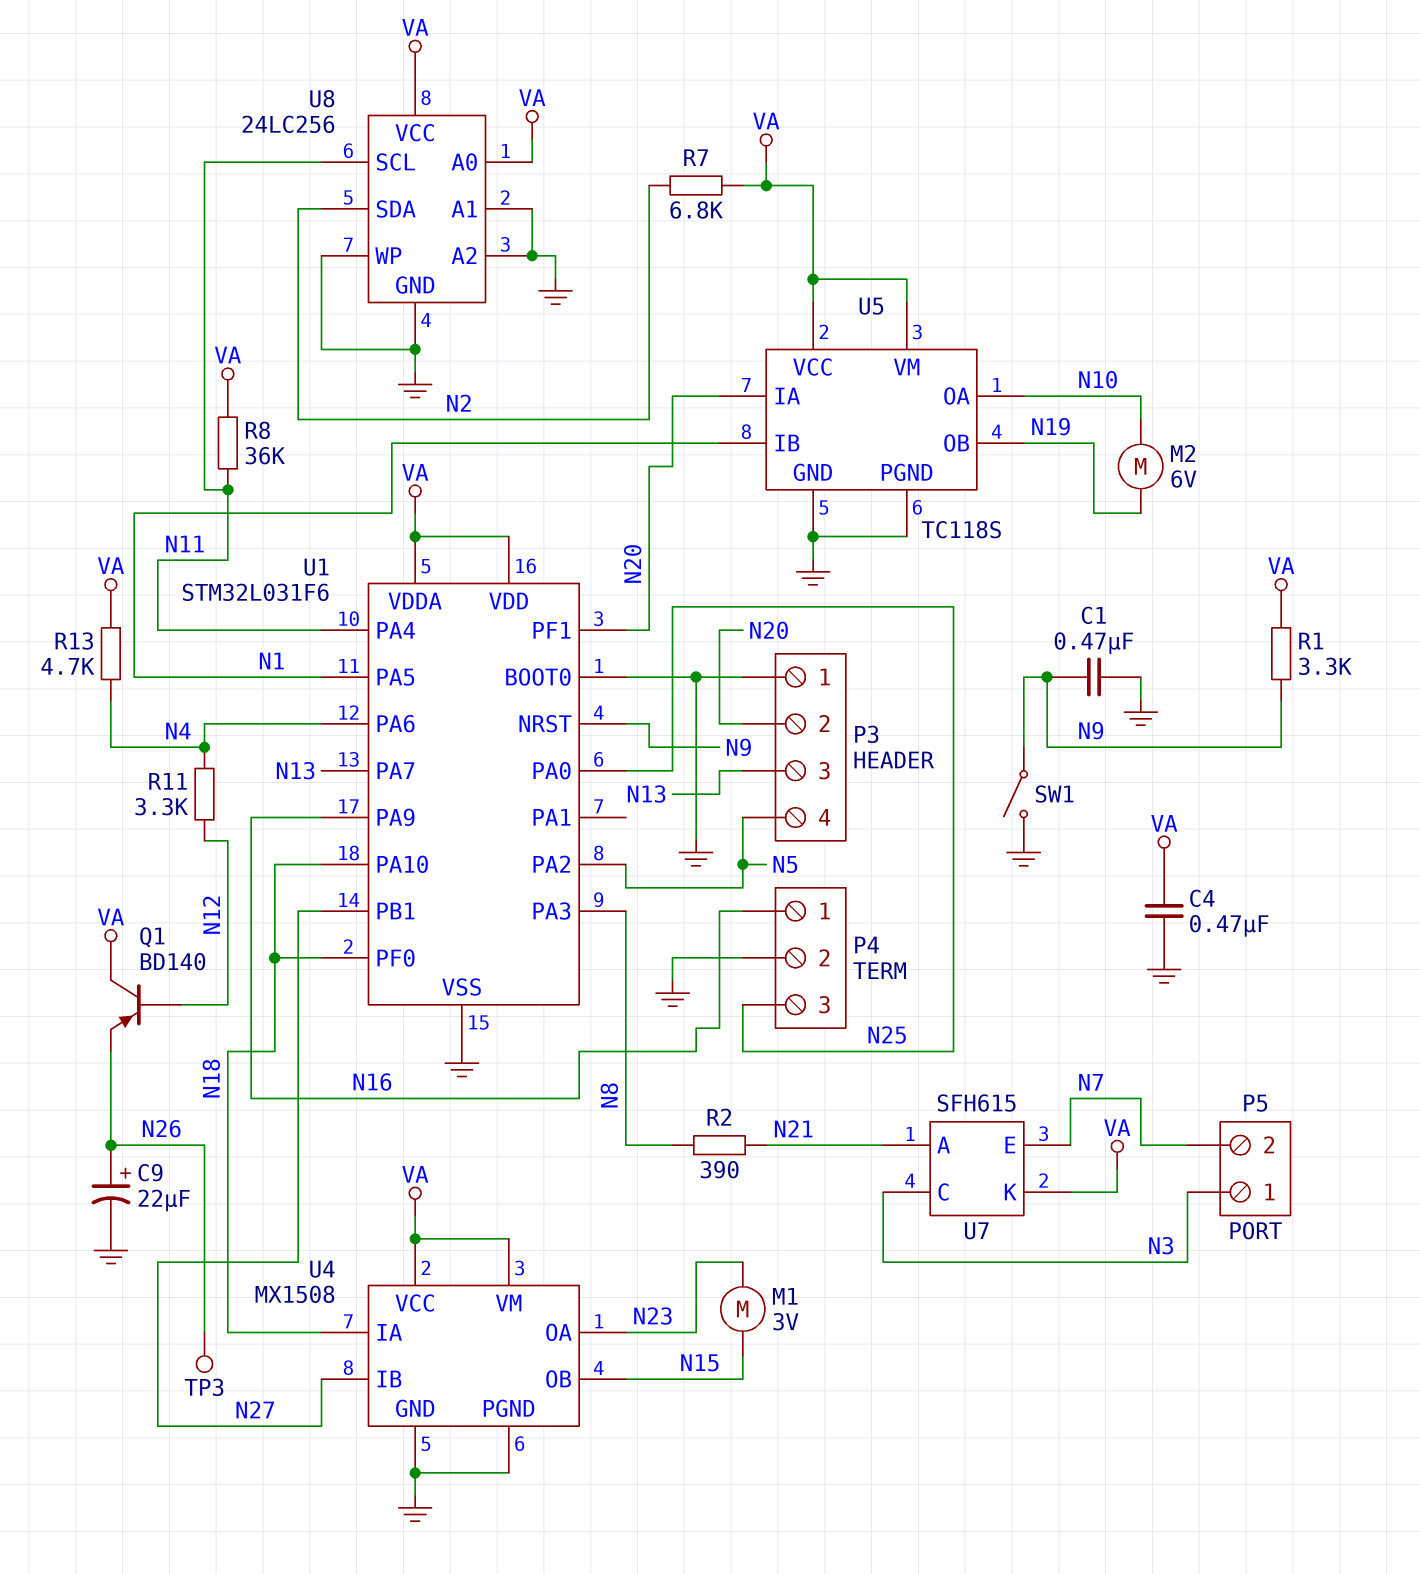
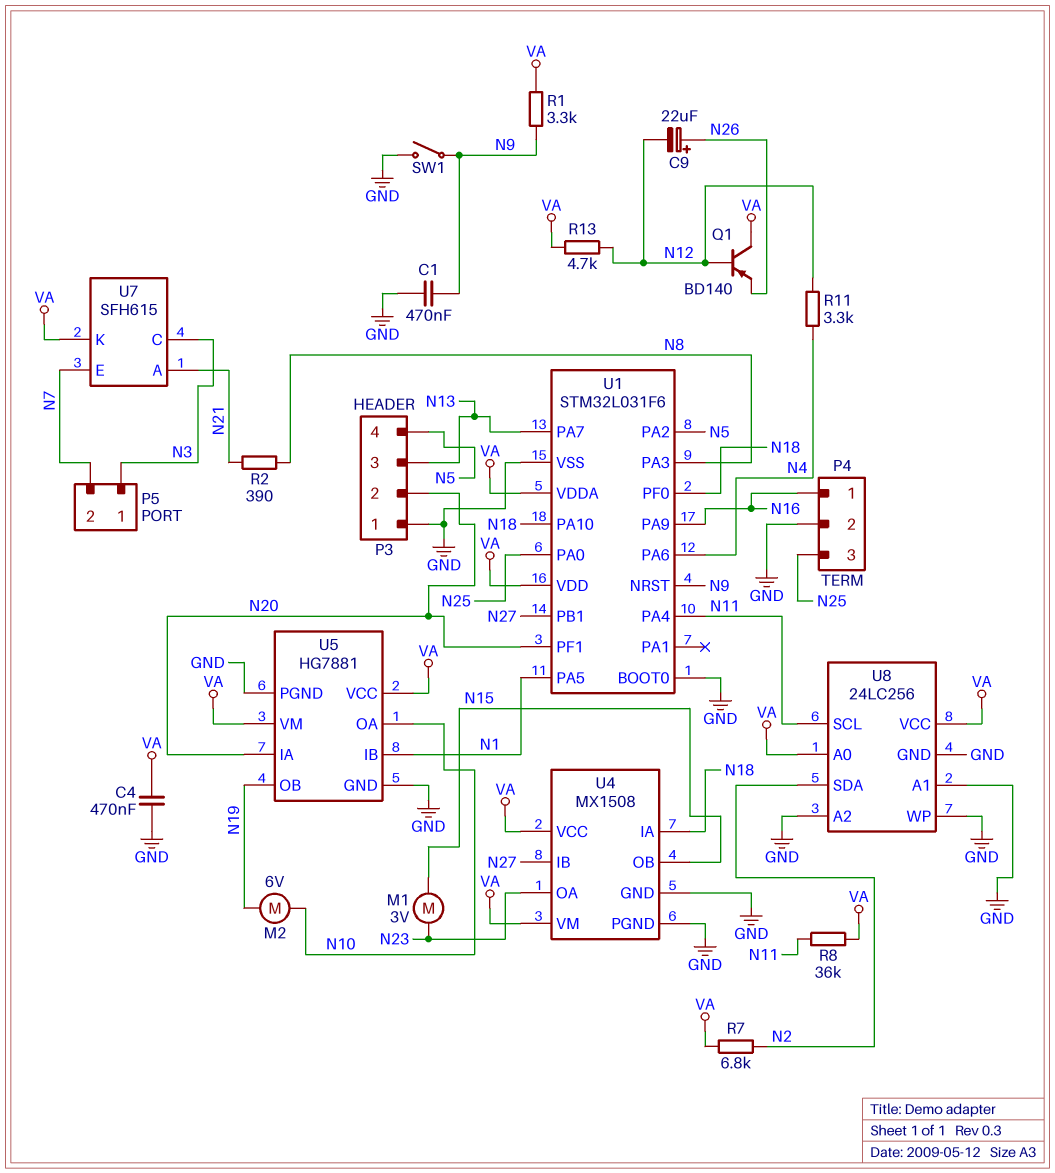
C9: 22uF (plus N26, minus GND) -> 22uF (plus N26, minus N12)
R13: 4.7k (N4, VA) -> 4.7k (N12, VA)
TP3: test point (N26) -> none
U5: TC118S -> HG7881

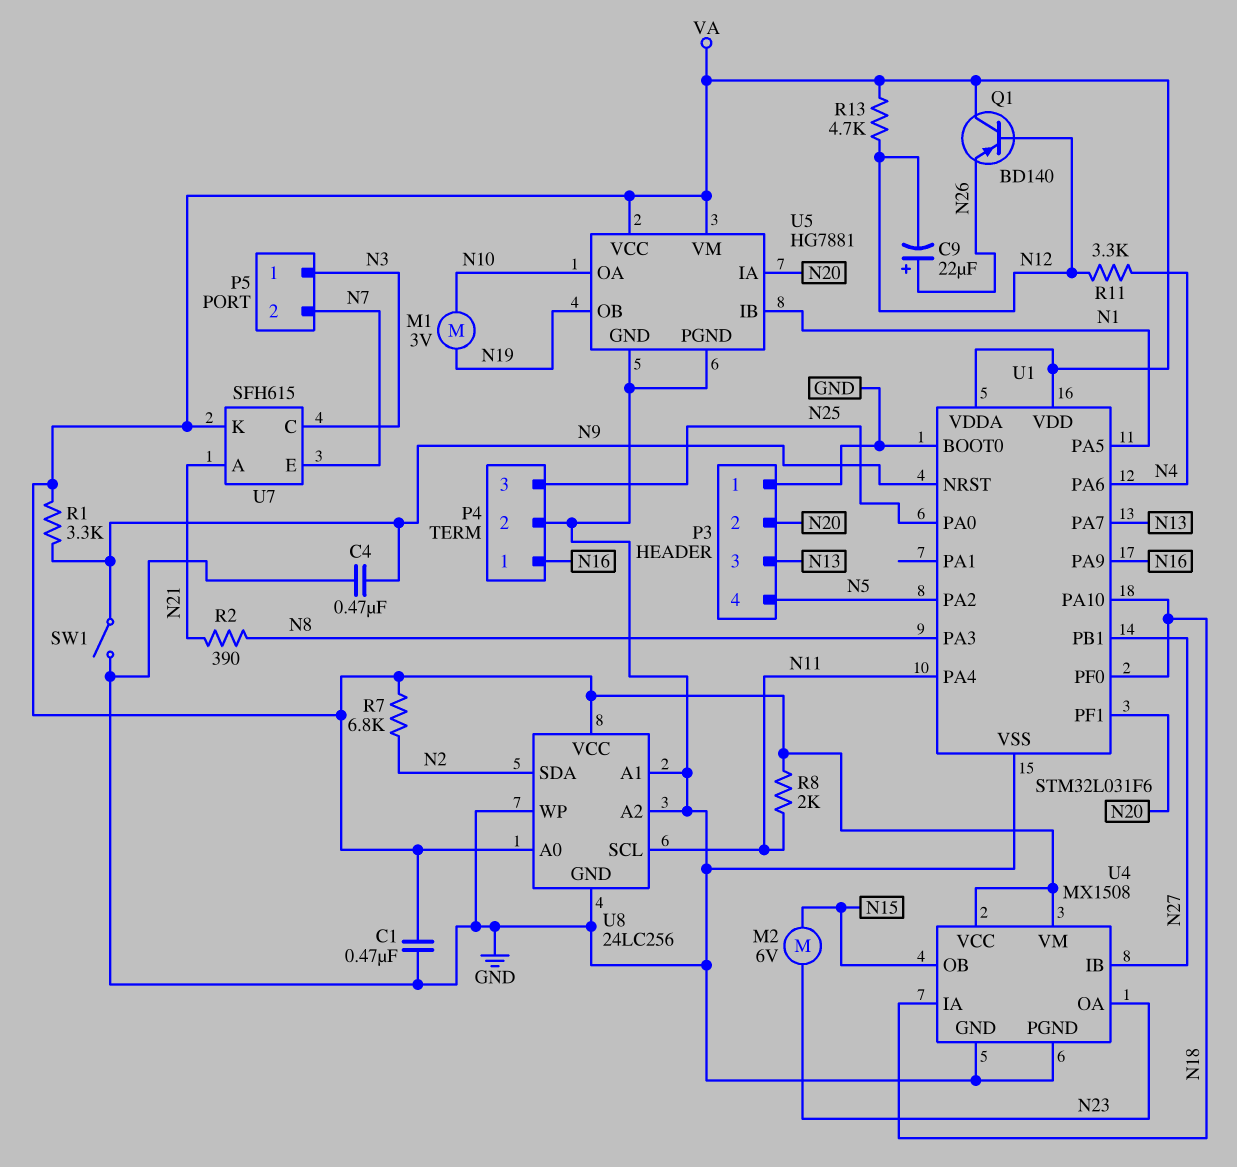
C1: 470nF (GND, N9) -> 470nF (GND, VA)
C4: 470nF (GND, VA) -> 470nF (GND, N9)
M1: motor 3V (N15, N23) -> motor 3V (N10, N19)
M2: motor 6V (N10, N19) -> motor 6V (N15, N23)
R8: 36k (N11, VA) -> 2k (N11, VA)

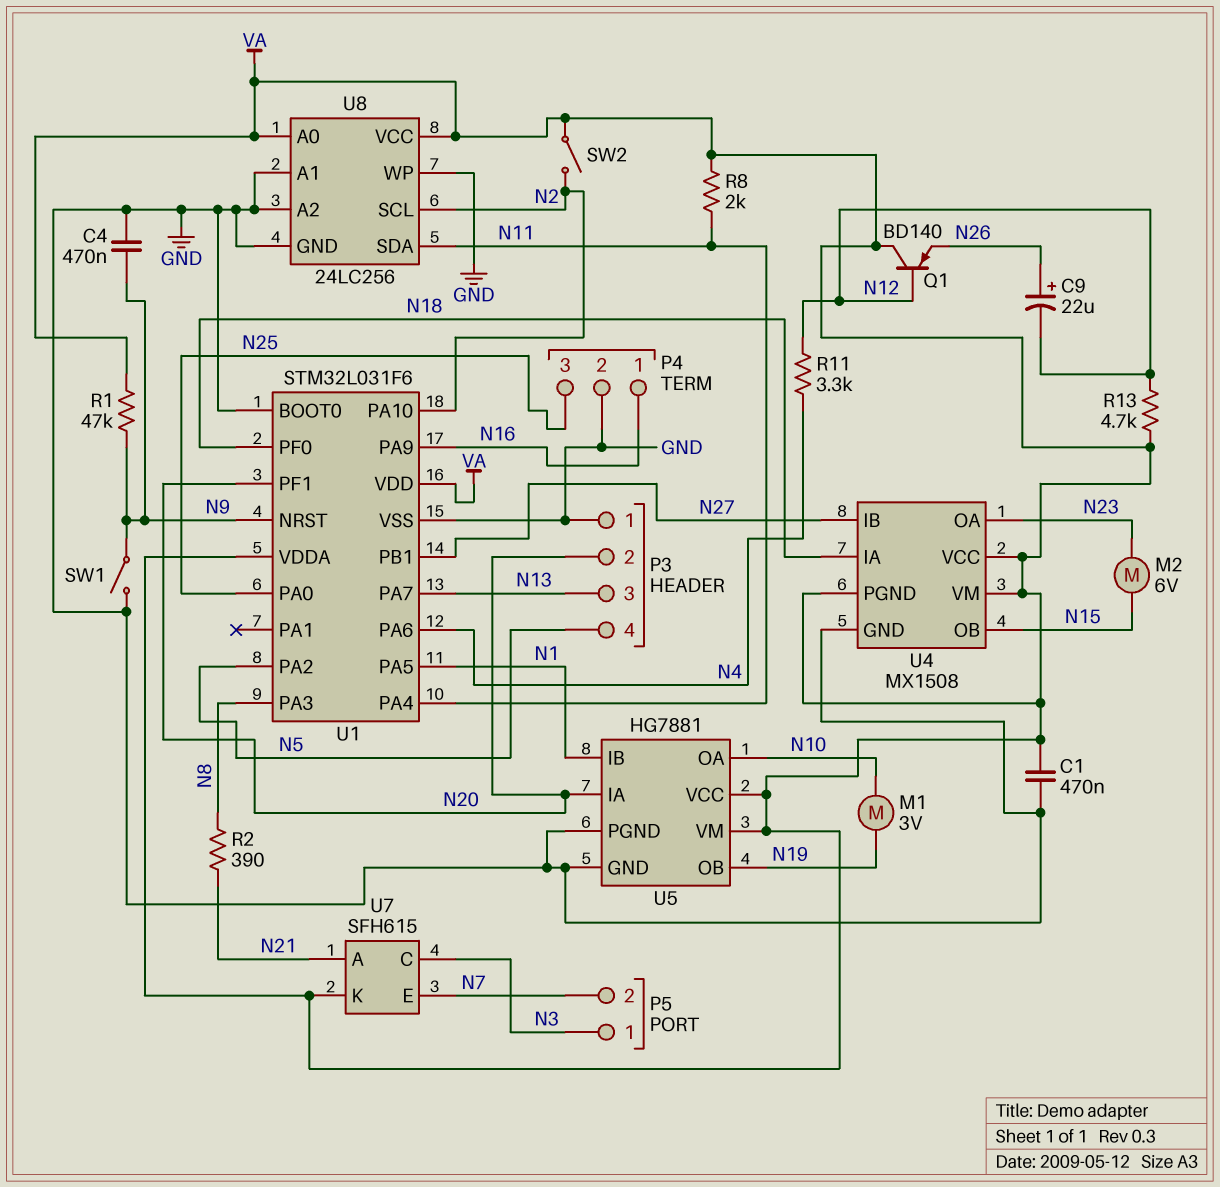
R1: 3.3k (N9, VA) -> 47k (N9, VA)
R7: 6.8k (N2, VA) -> none
SW2: none -> switch (N2, VA)
U1 pin PA10: N18 -> N2
U4 pin PGND: GND -> VA
U8 pin SCL: N11 -> N2
U8 pin SDA: N2 -> N11

